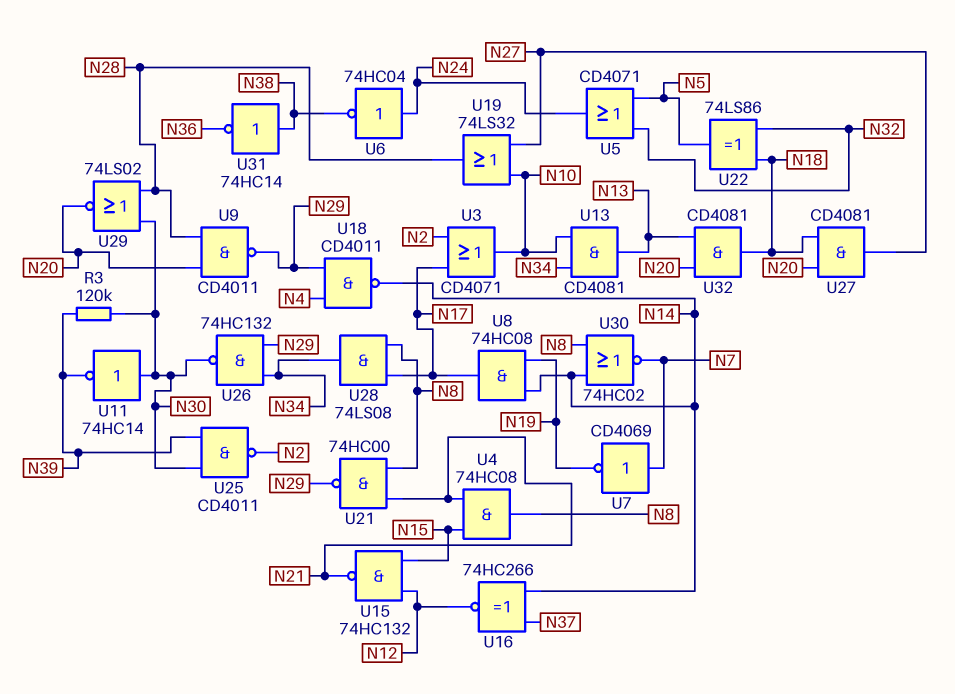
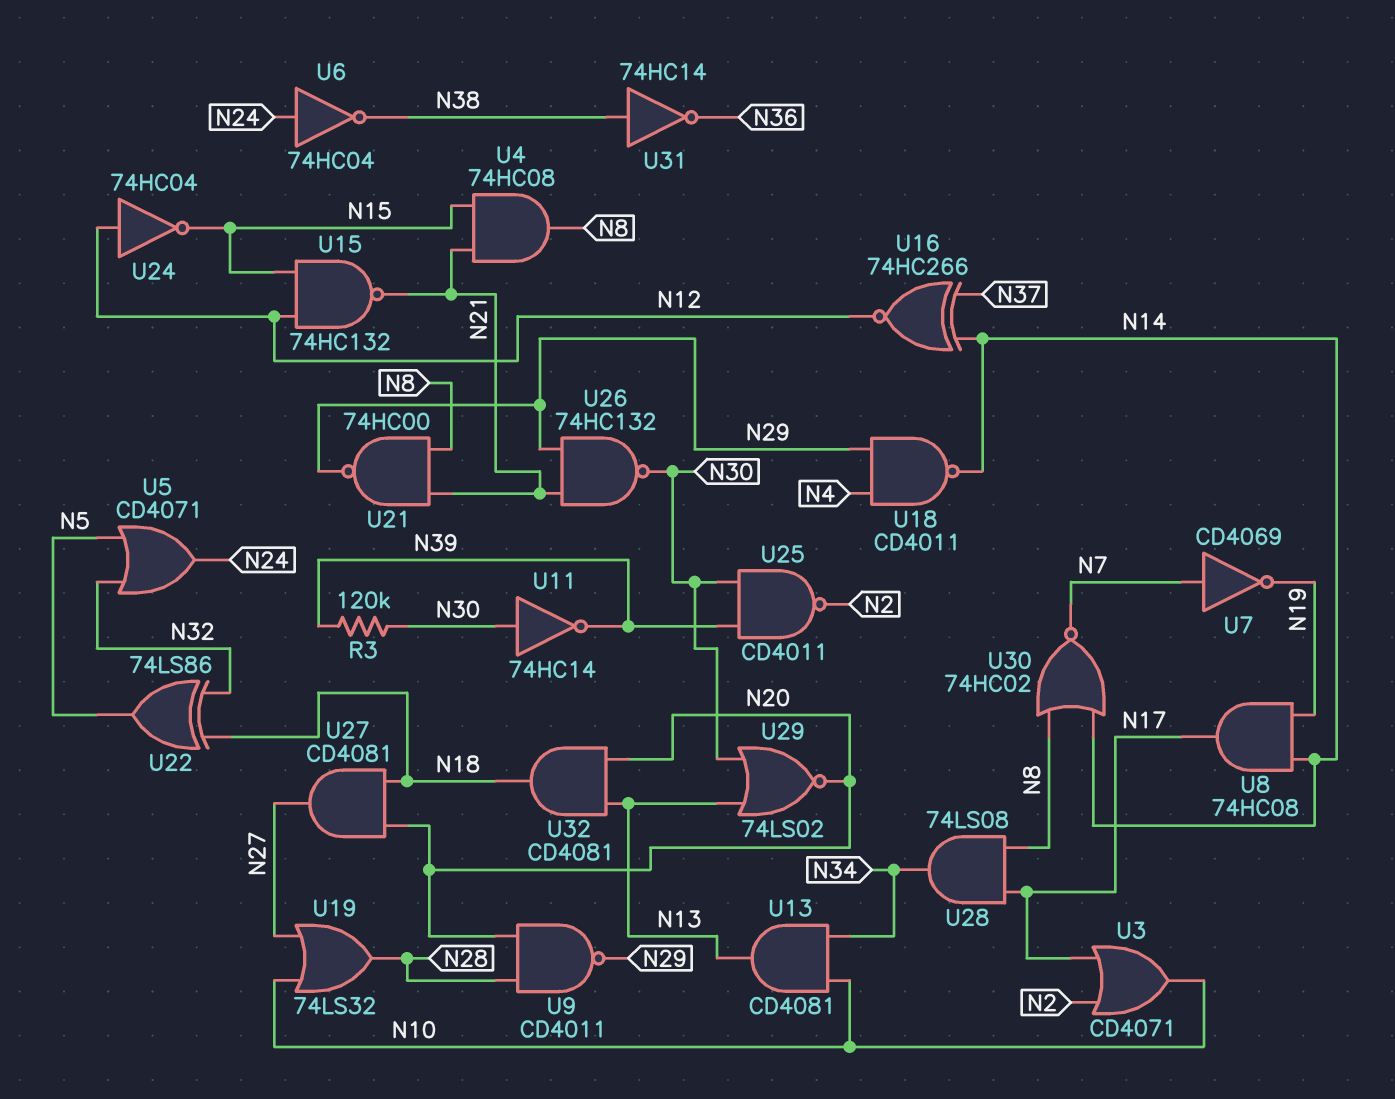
U24: none -> NOT 74HC04 (in N12, out N15)
U26: NAND 74HC132 (in N29, in N34, out N30) -> NAND 74HC132 (in N21, in N29, out N30)
U29: NOR 74LS02 (in N28, in N30, out N20) -> NOR 74LS02 (in N13, in N30, out N20)

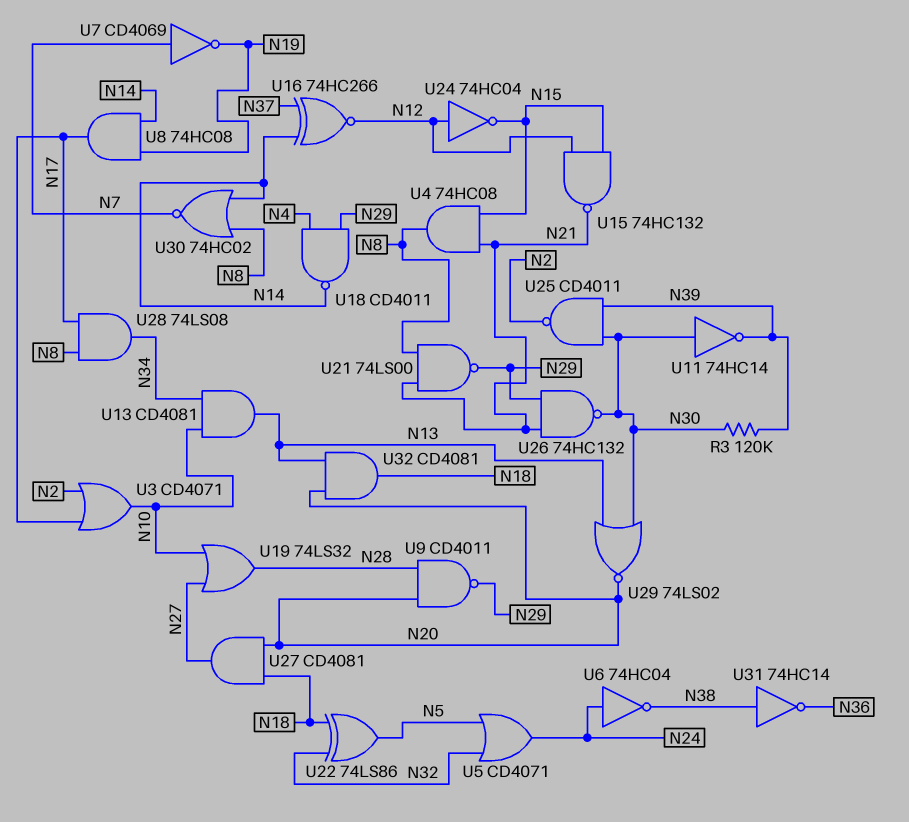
U21: NAND 74HC00 (in N8, in N21, out N29) -> NAND 74LS00 (in N8, in N21, out N29)

